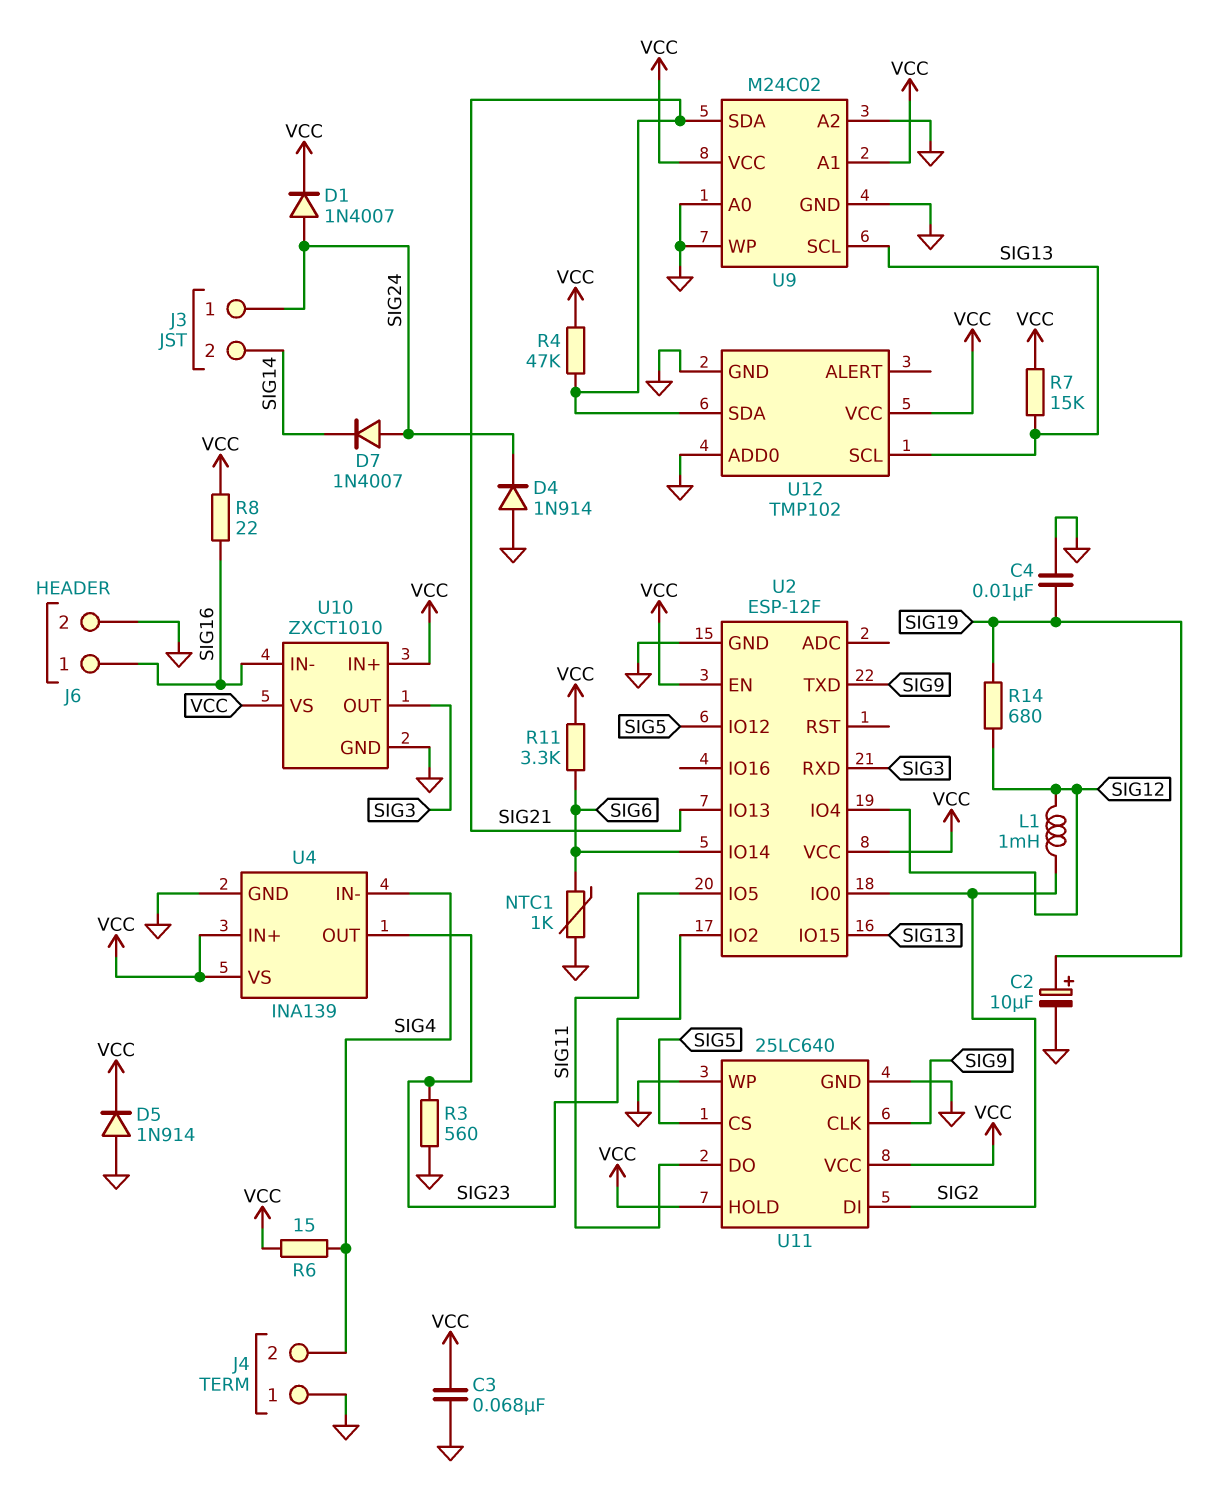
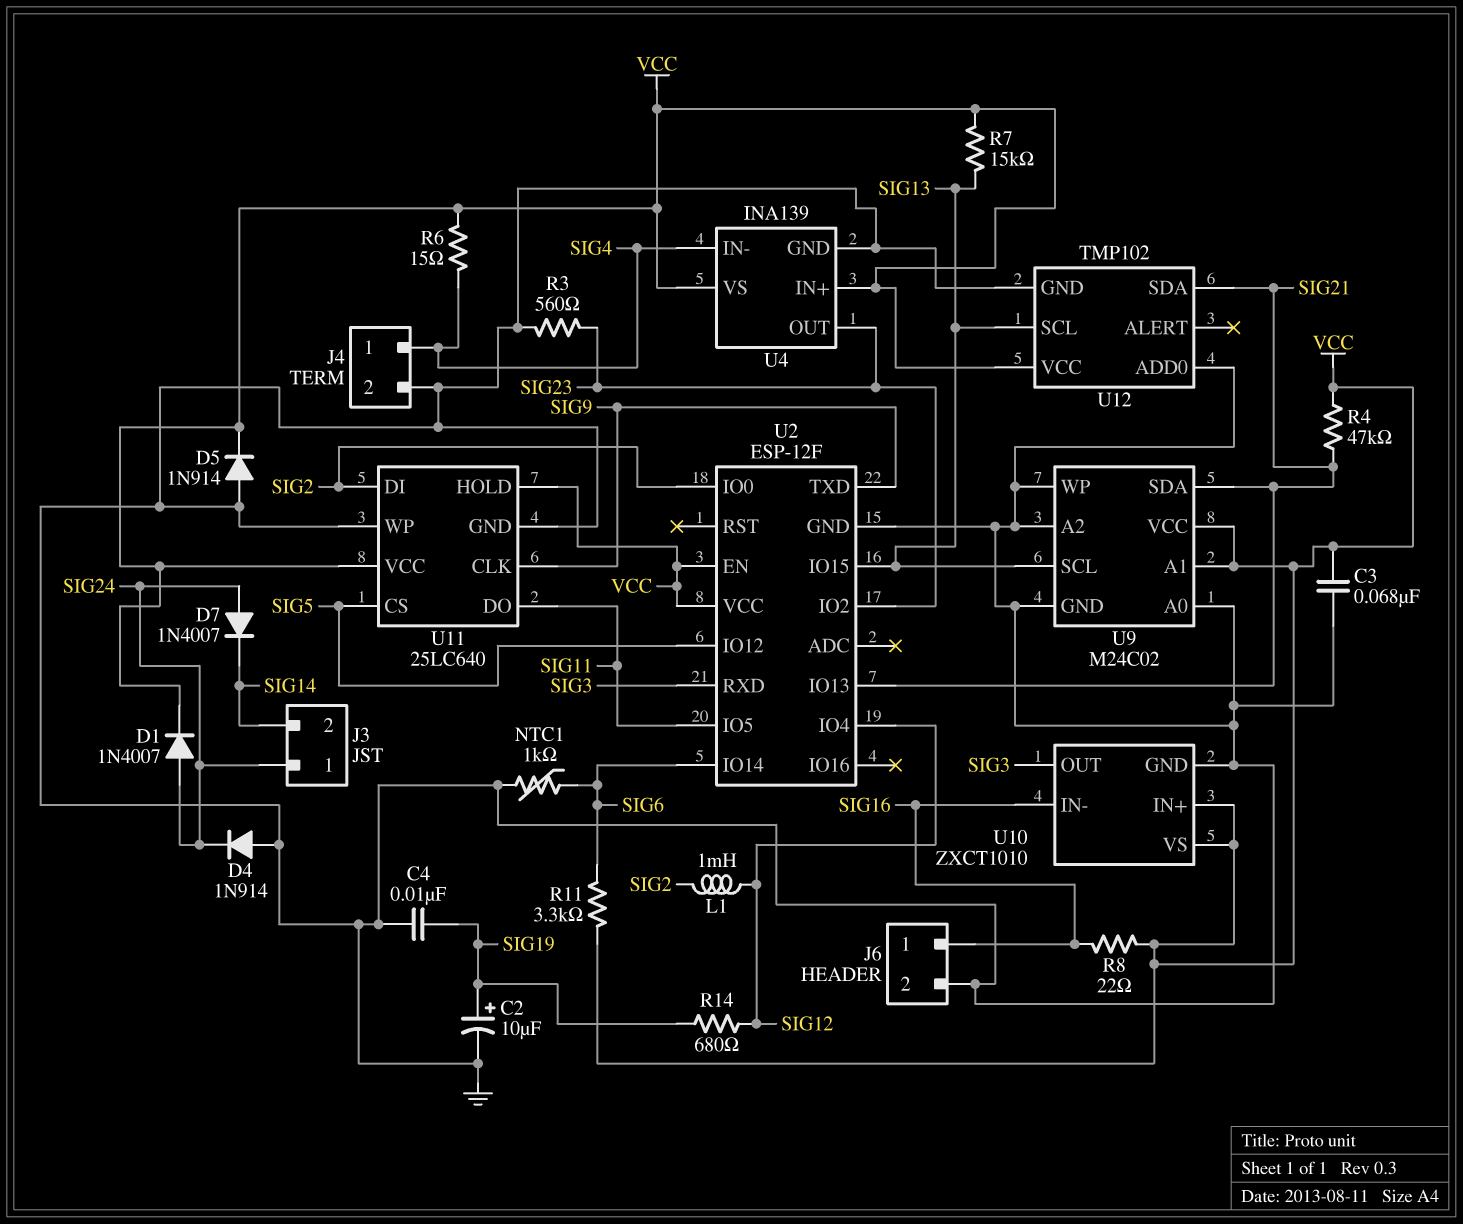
J4 pin 1: GND -> SIG4
J4 pin 2: SIG4 -> GND

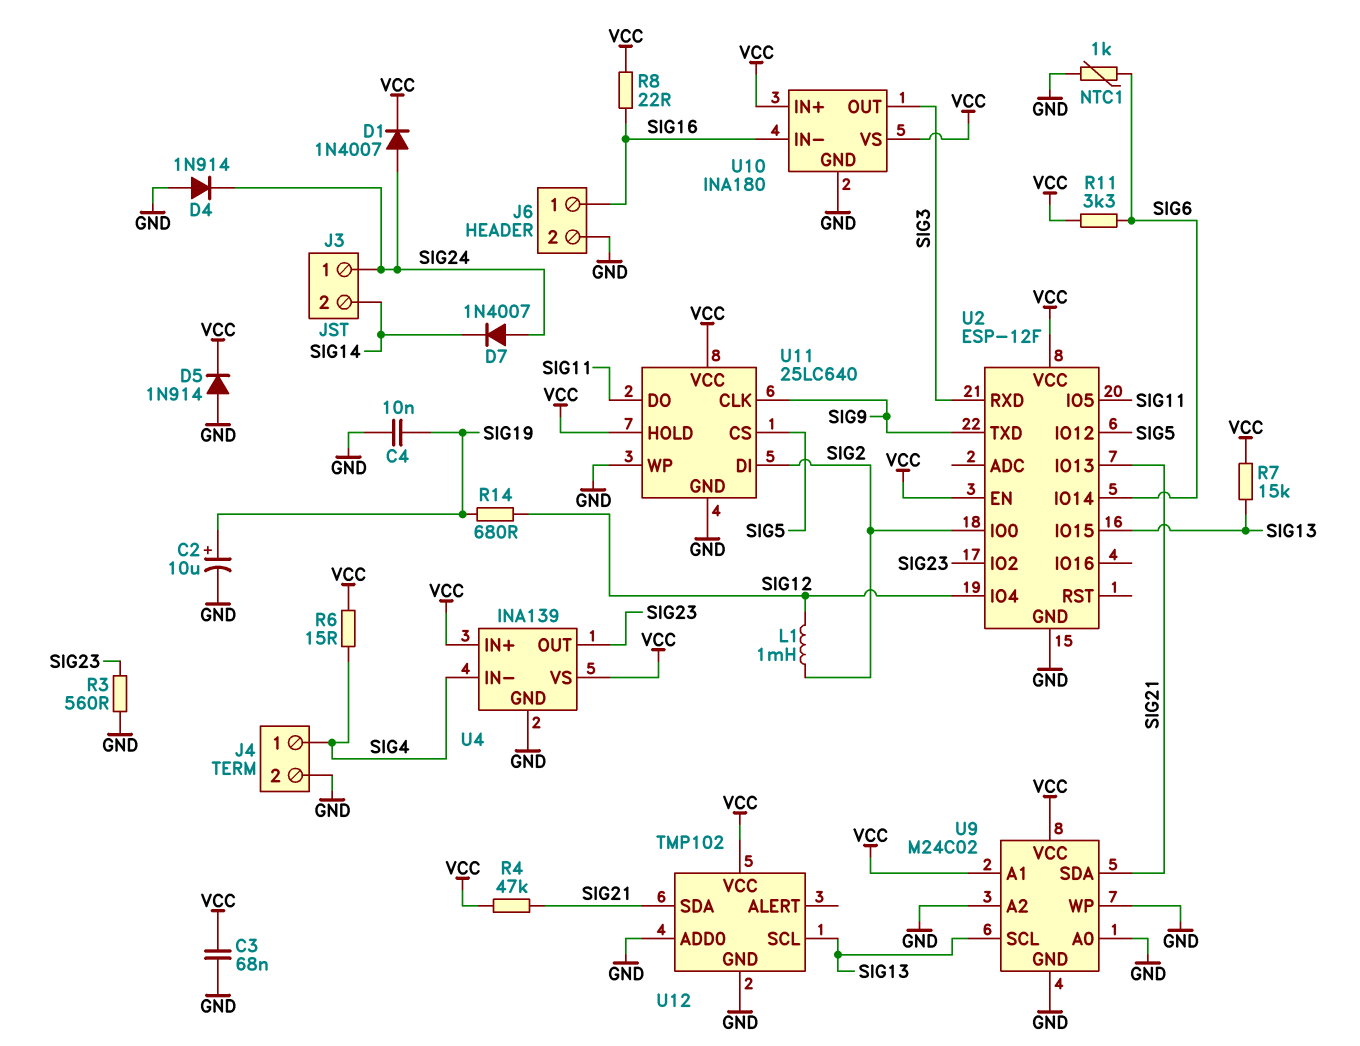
U10: ZXCT1010 -> INA180

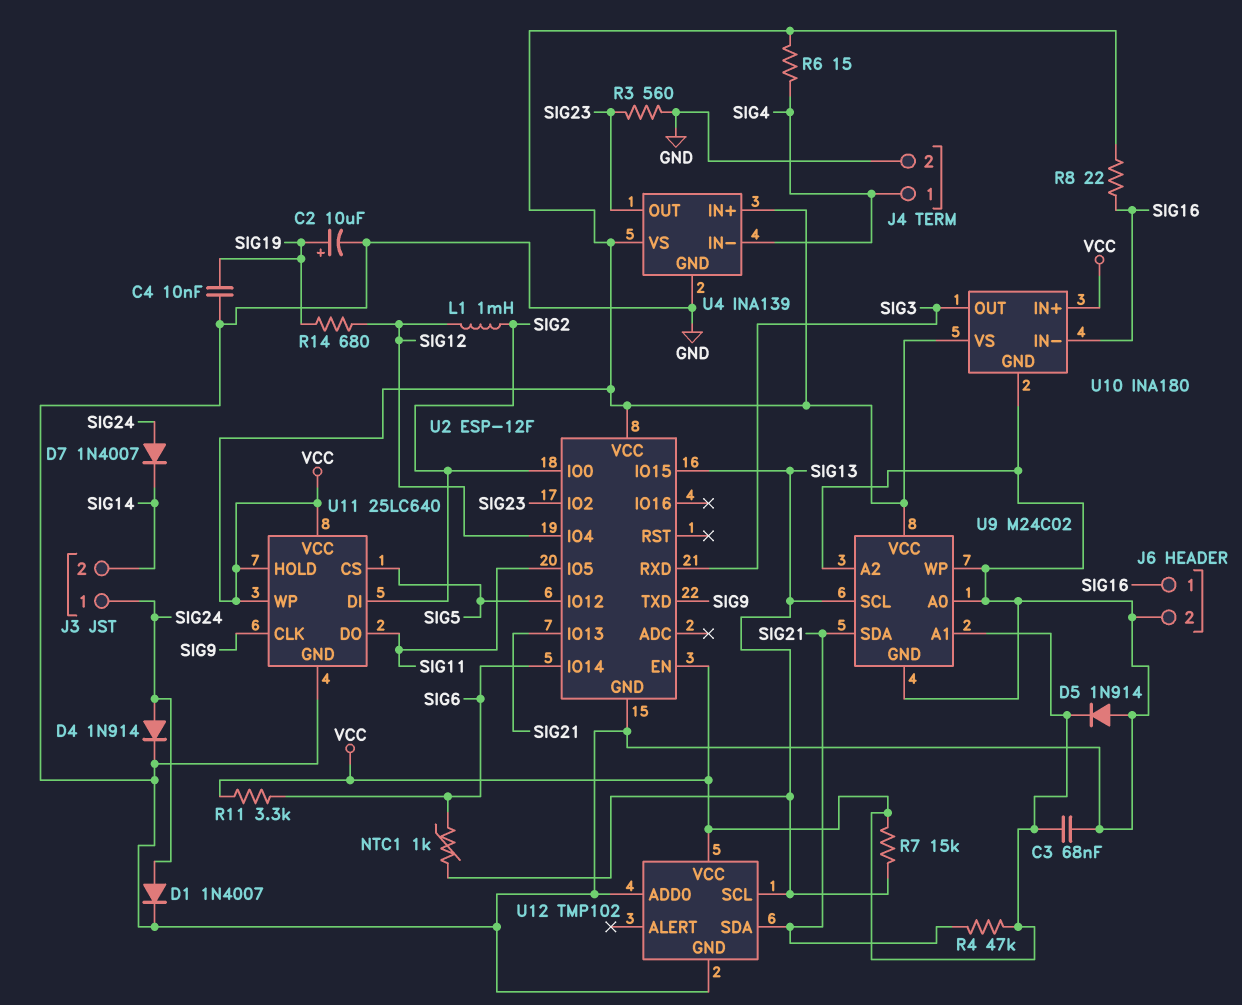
D1: diode 1N4007 (A SIG24, K VCC) -> diode 1N4007 (A SIG24, K GND)
D4: diode 1N914 (A GND, K SIG24) -> diode 1N914 (A SIG24, K GND)
NTC1: 1k (GND, SIG6) -> 1k (SIG6, SIG13)
U11 pin WP: GND -> VCC

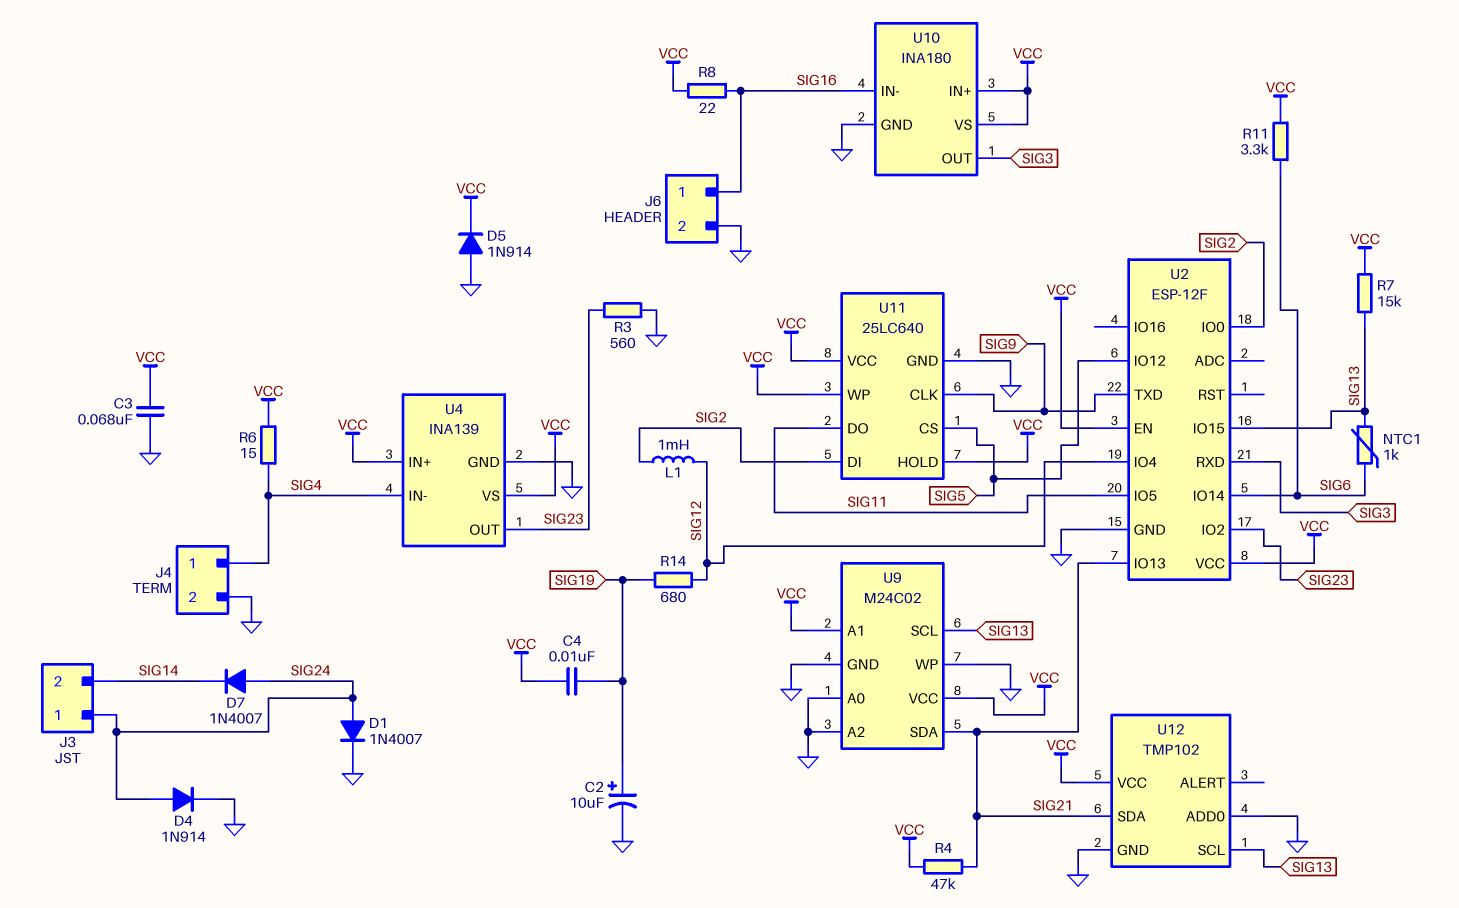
C4: 10nF (GND, SIG19) -> 10nF (SIG19, VCC)

